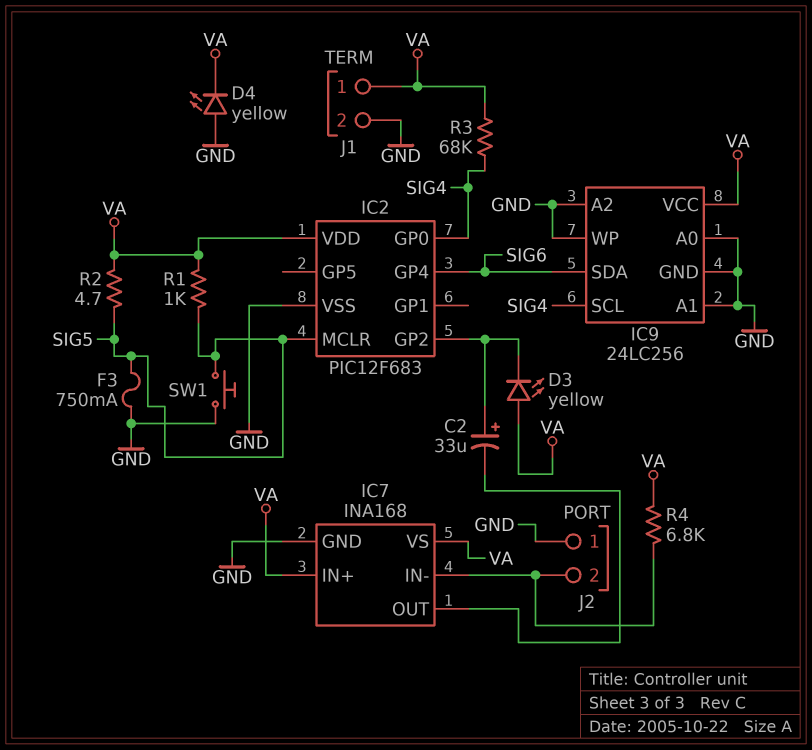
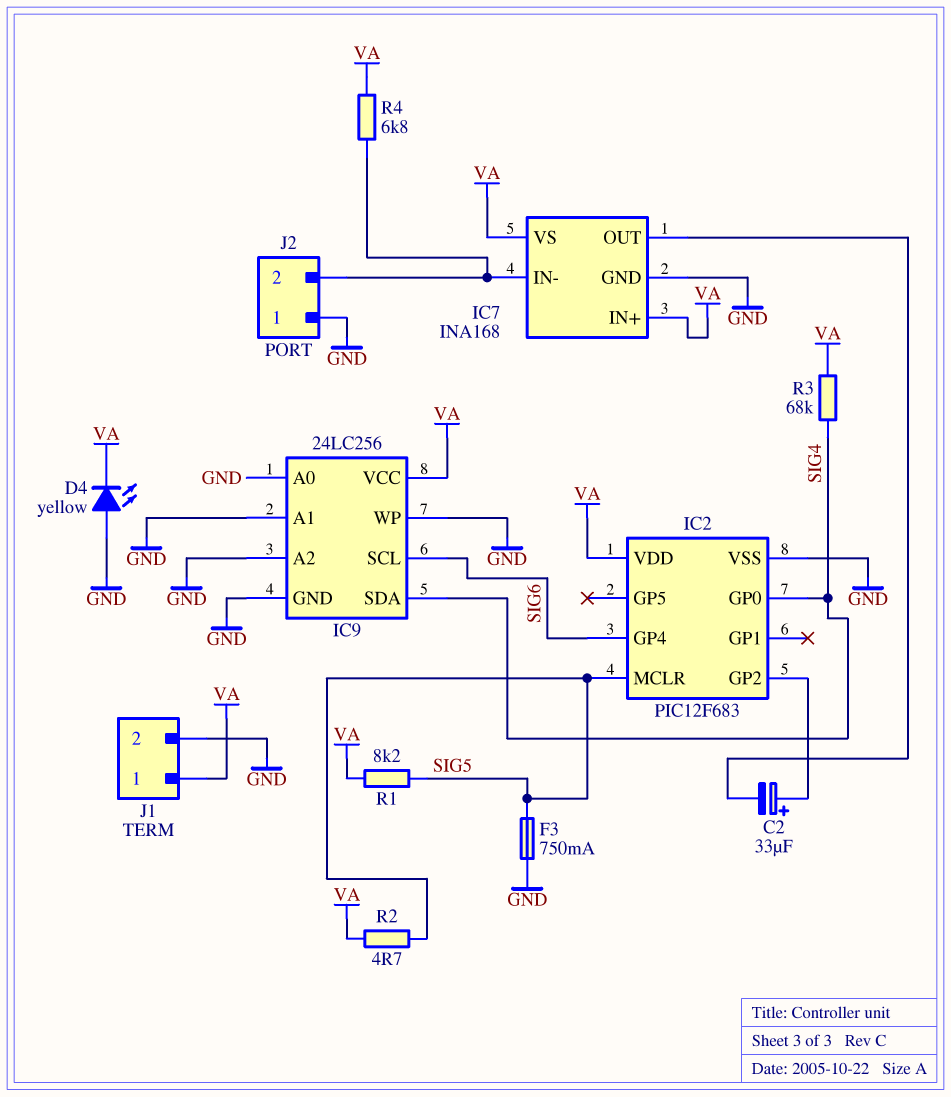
D3: LED yellow (A VA, K IC2/GP2) -> none
IC9 pin SCL: SIG4 -> SIG6
IC9 pin SDA: SIG6 -> SIG4
R1: 1k (SIG5, VA) -> 8.2k (SIG5, VA)
SW1: button (GND, SIG5) -> none

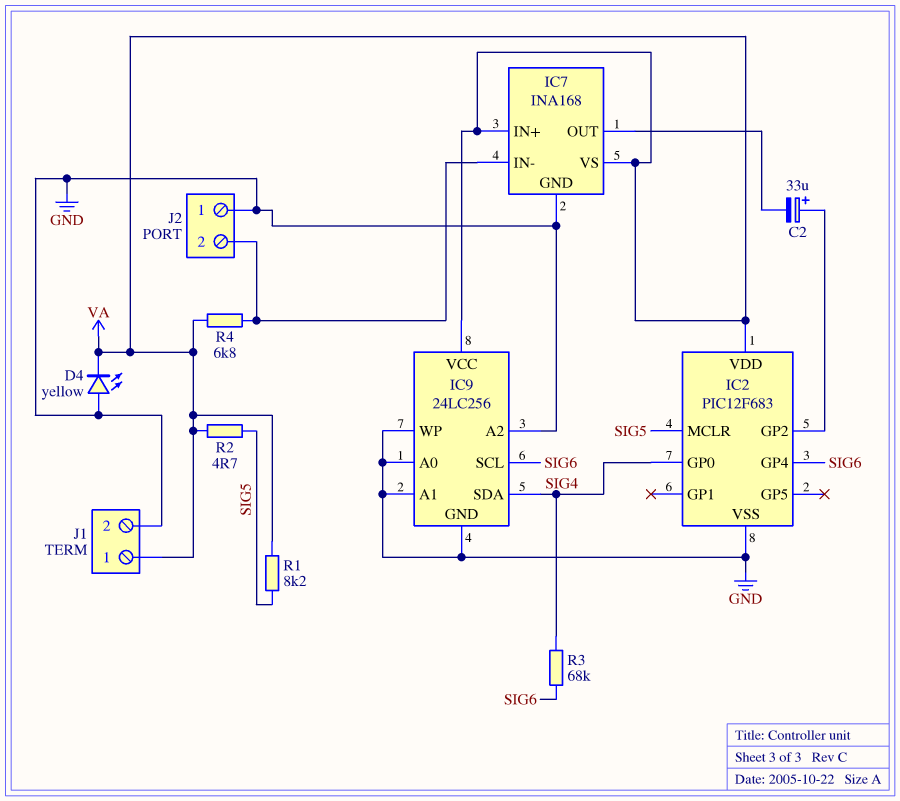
F3: 750mA (GND, SIG5) -> none
R3: 68k (SIG4, VA) -> 68k (SIG4, SIG6)

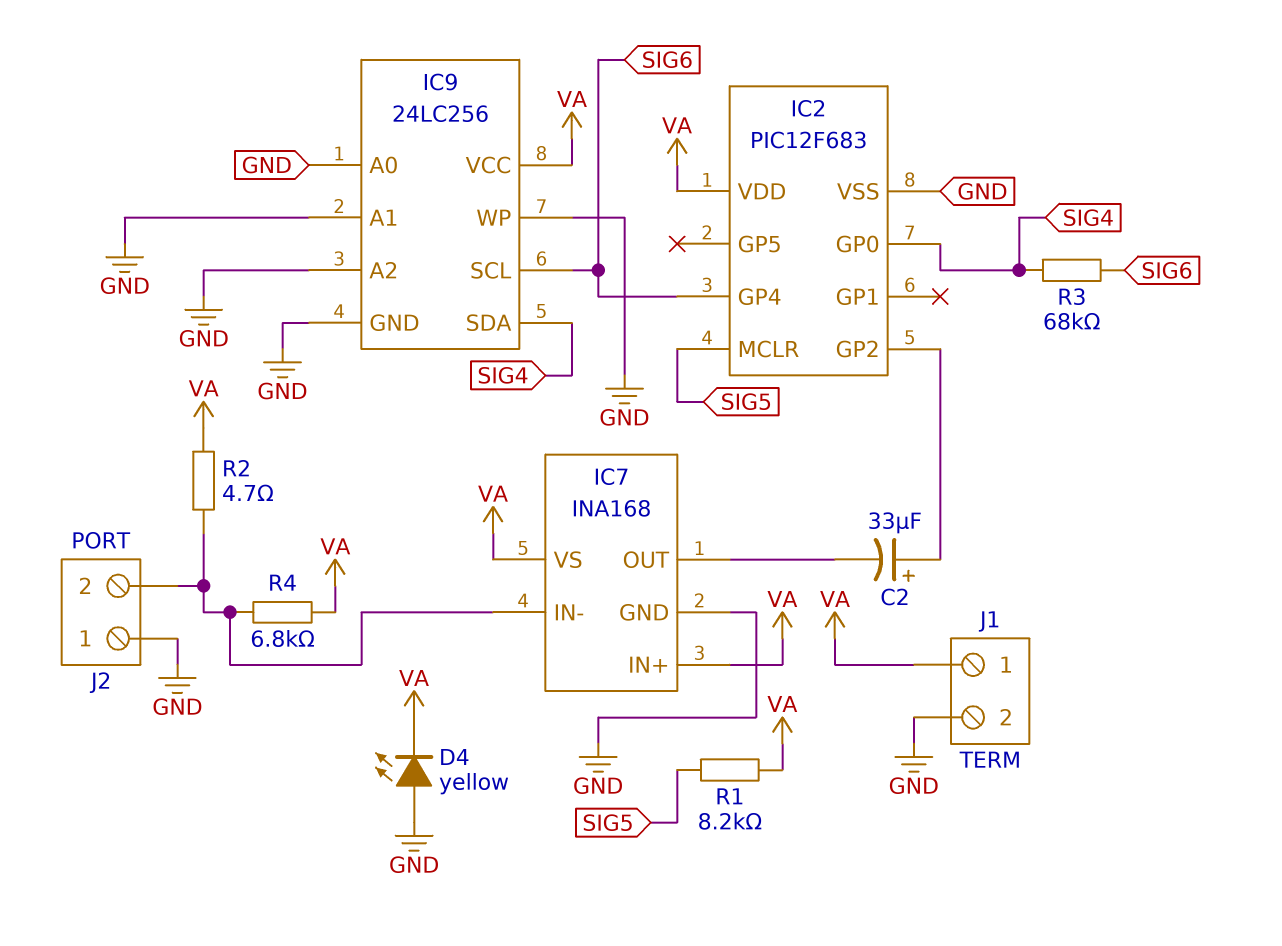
R2: 4.7 (SIG5, VA) -> 4.7 (IC7/IN-, VA)

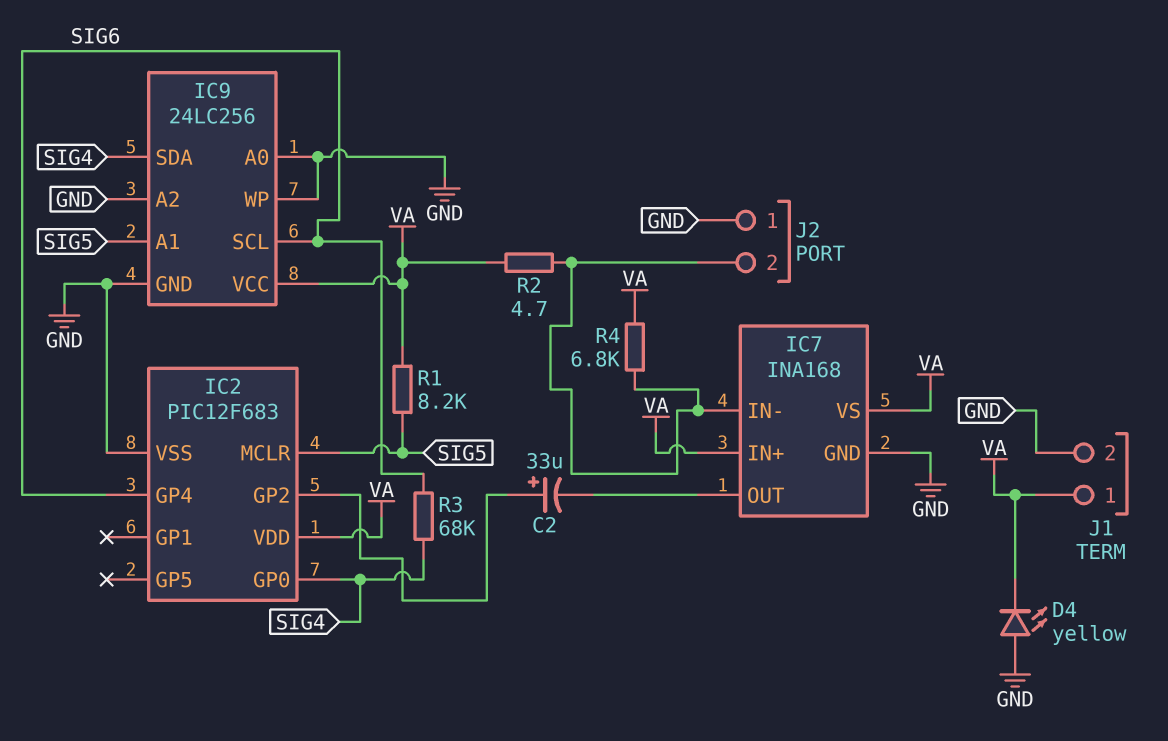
IC9 pin A1: GND -> SIG5

